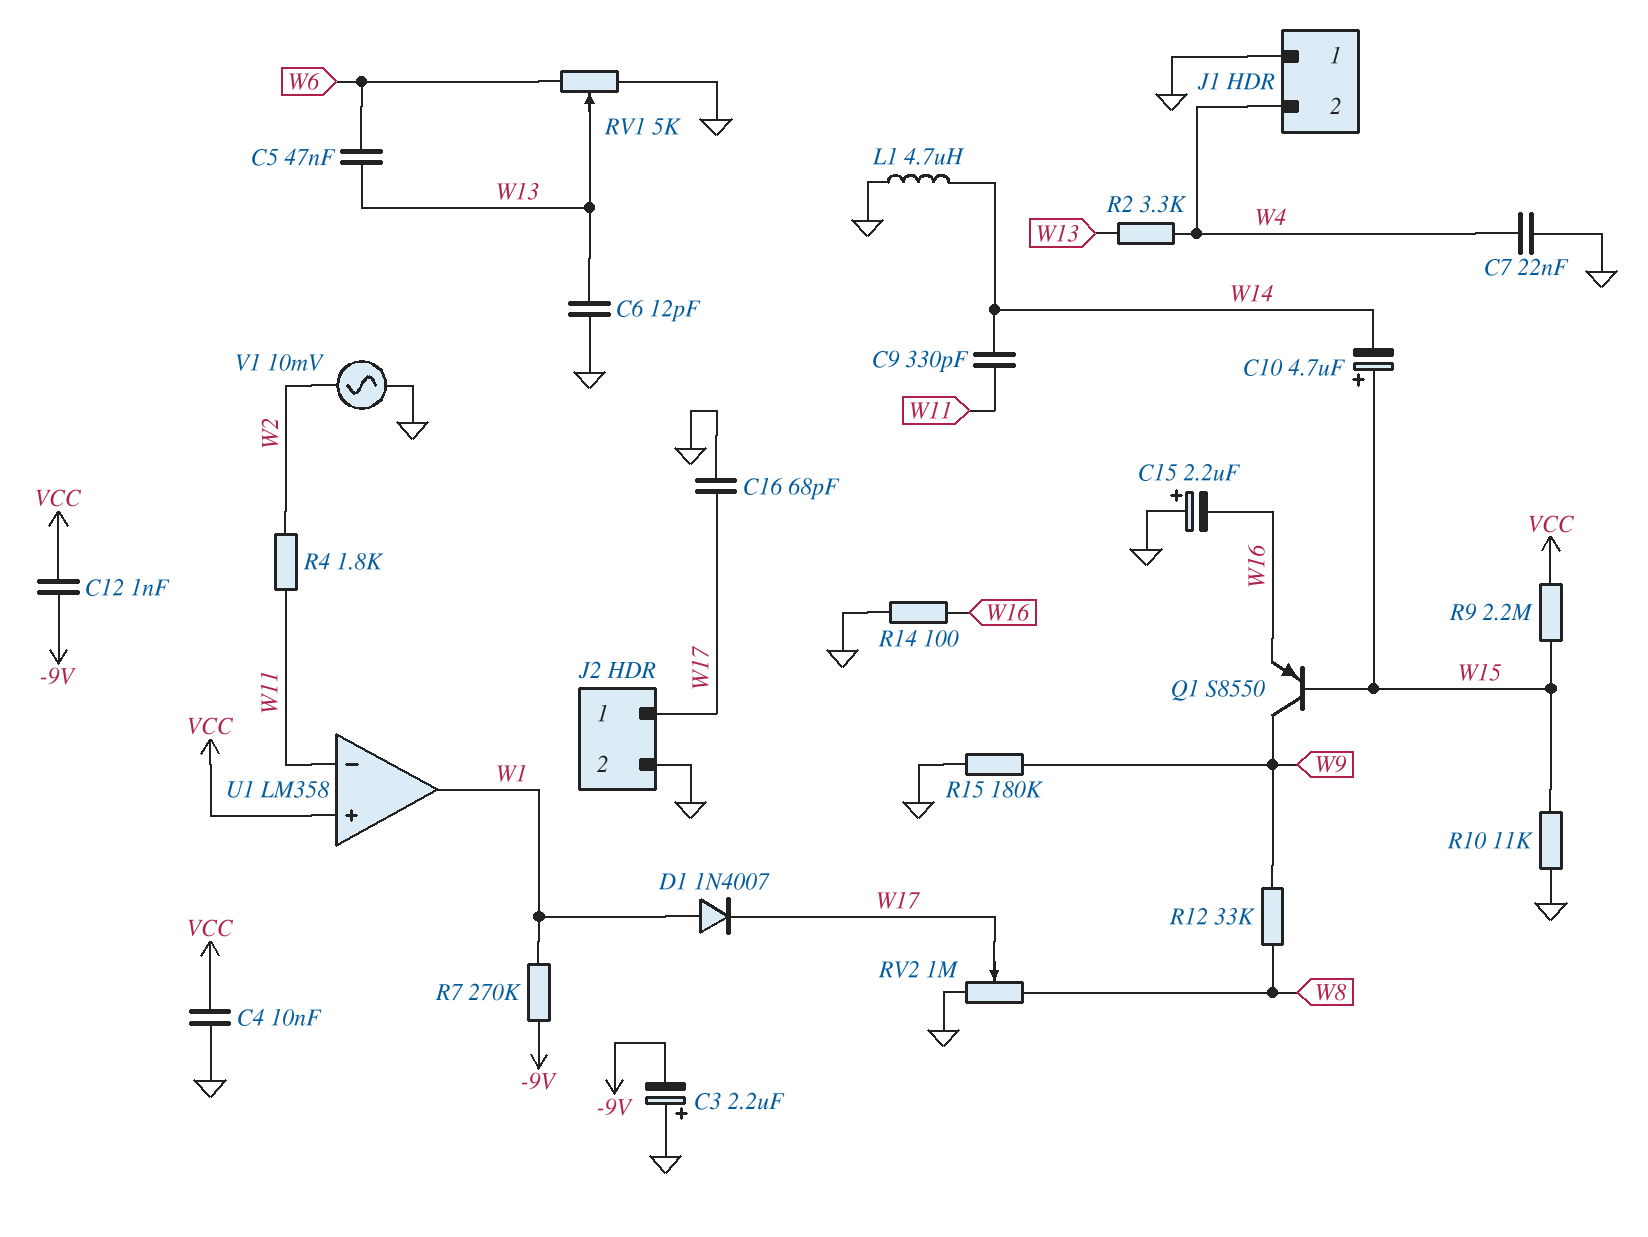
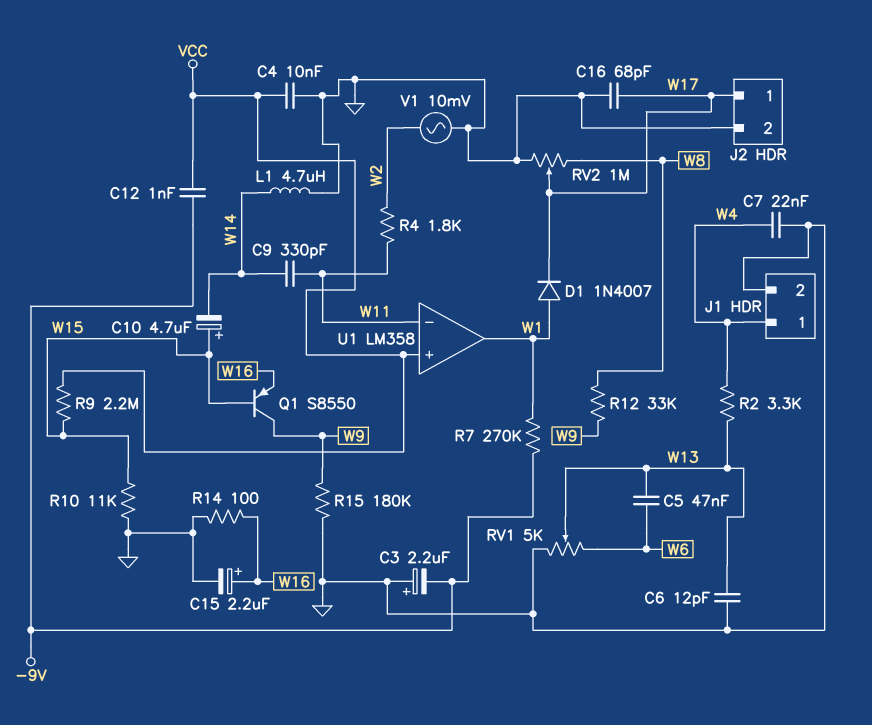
C15: 2.2uF (plus GND, minus W16) -> 2.2uF (plus W16, minus GND)
J1 pin 1: GND -> W4
J1 pin 2: W4 -> GND

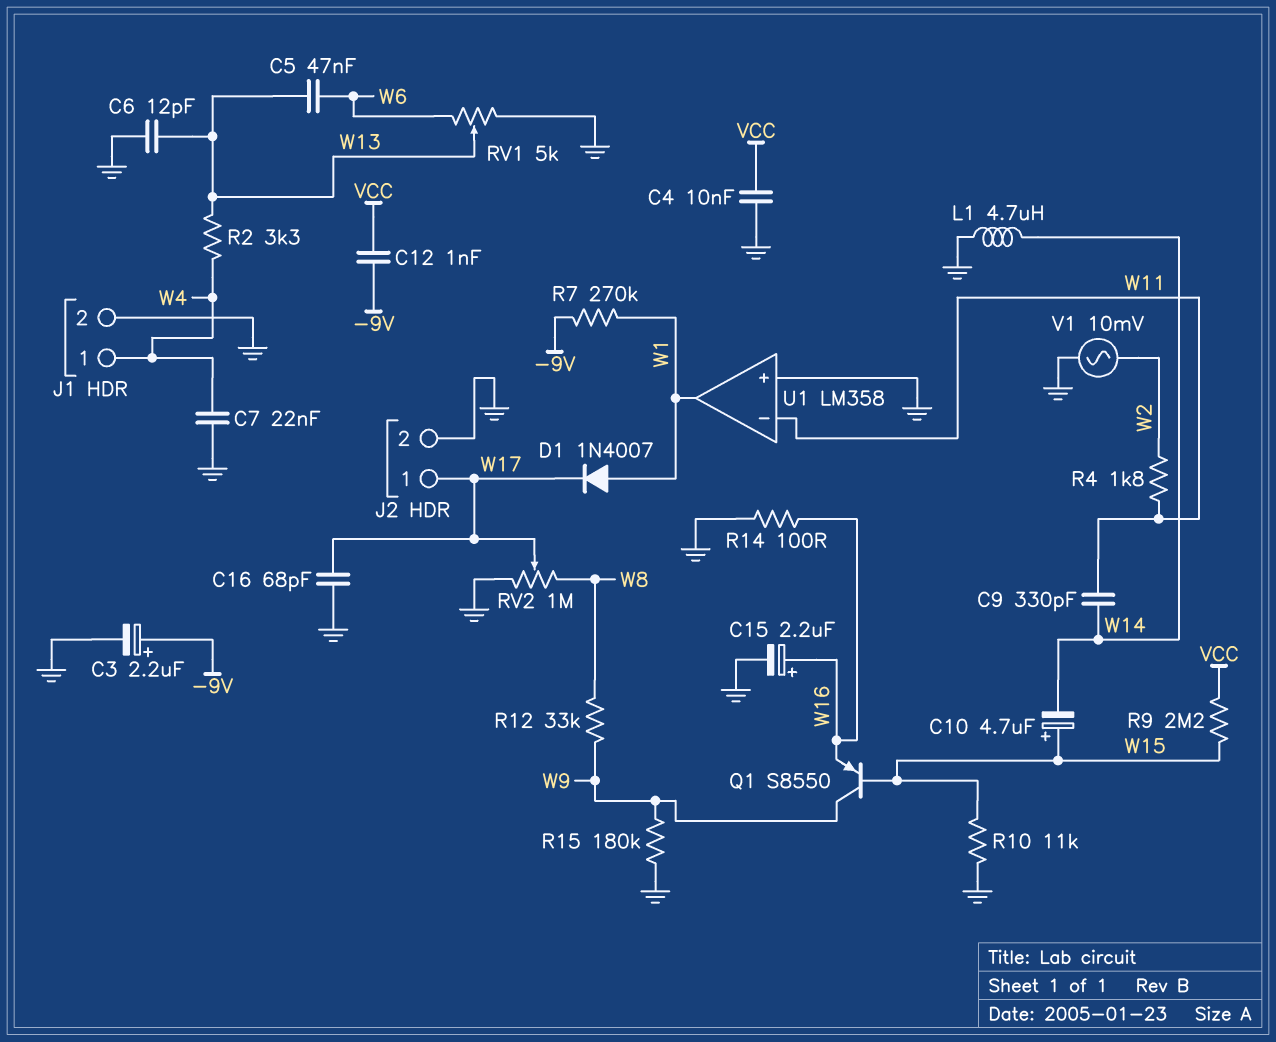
C3: 2.2uF (plus GND, minus -9V) -> 2.2uF (plus -9V, minus GND)
U1 pin in+: VCC -> GND

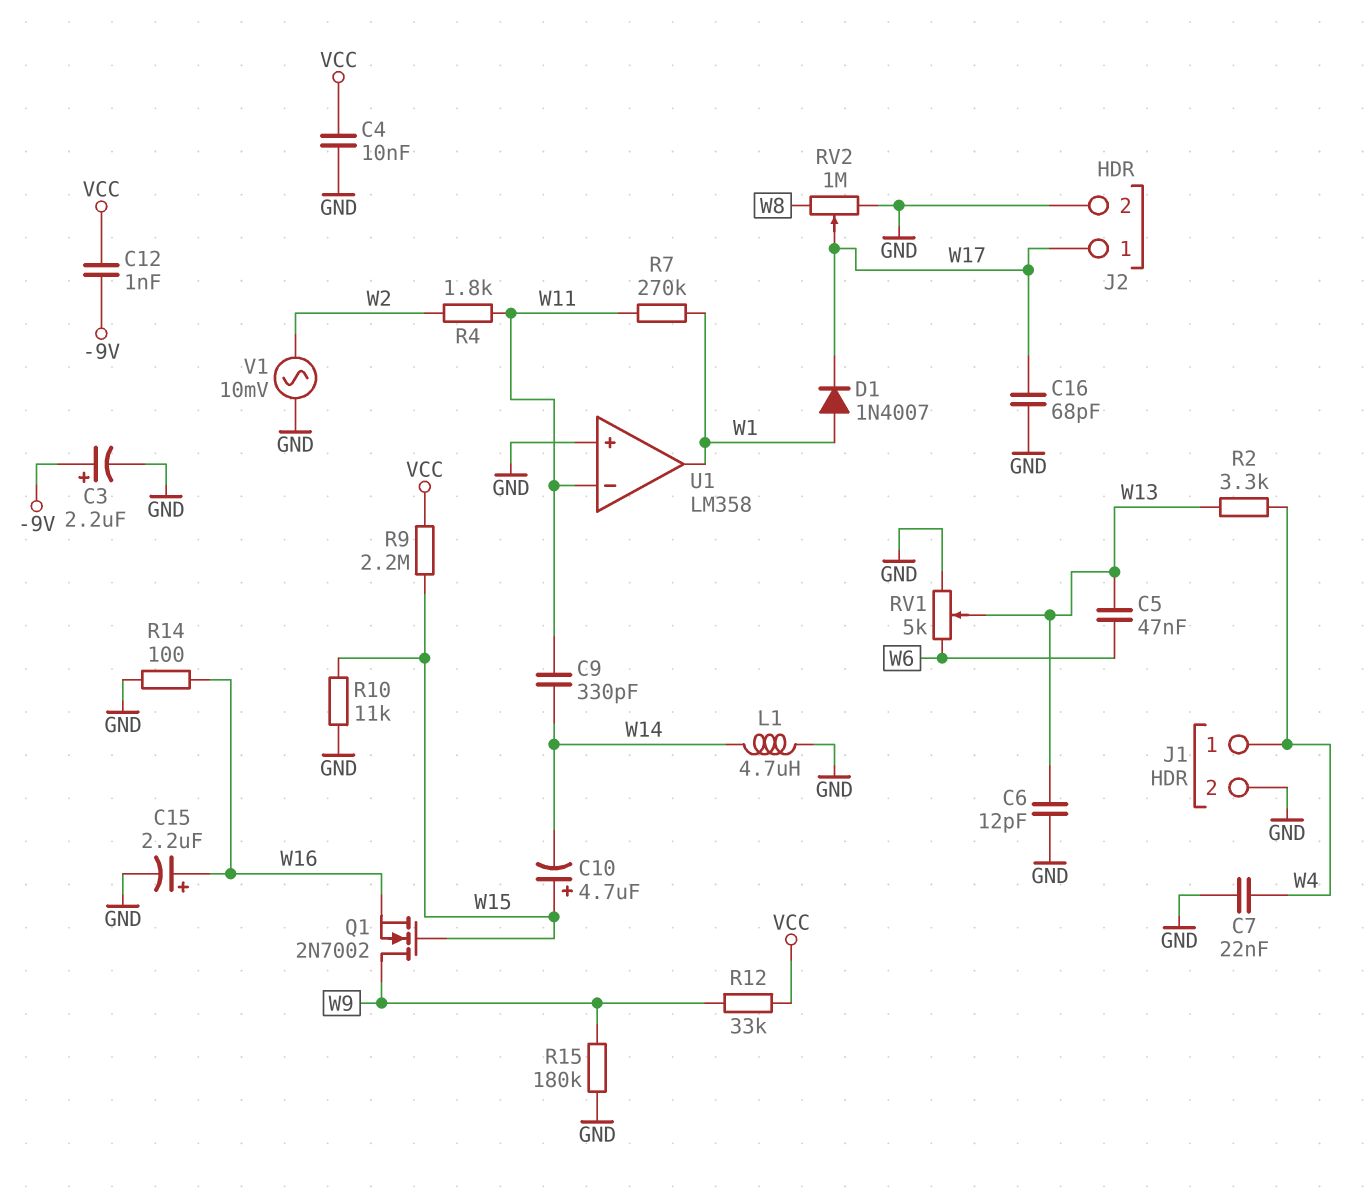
Q1: PNP S8550 (B W15, C W9, E W16) -> NMOS 2N7002 (G W15, D W9, S W16)
R7: 270k (-9V, W1) -> 270k (W1, W11)
R12: 33k (W8, W9) -> 33k (VCC, W9)

